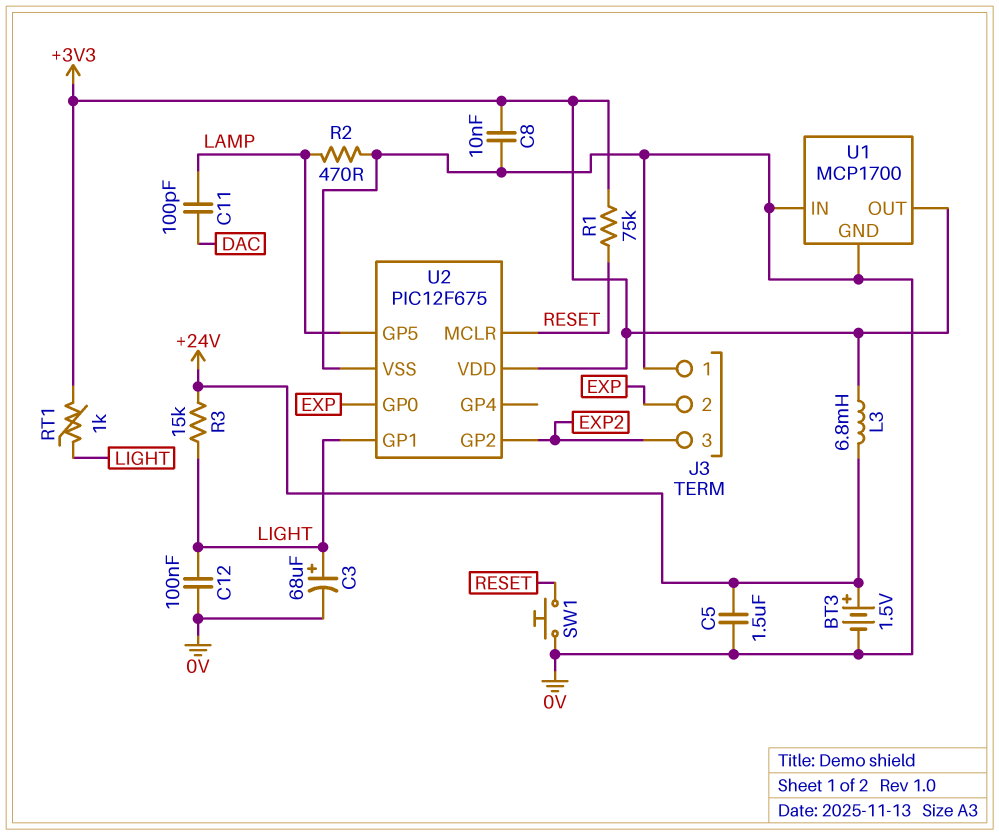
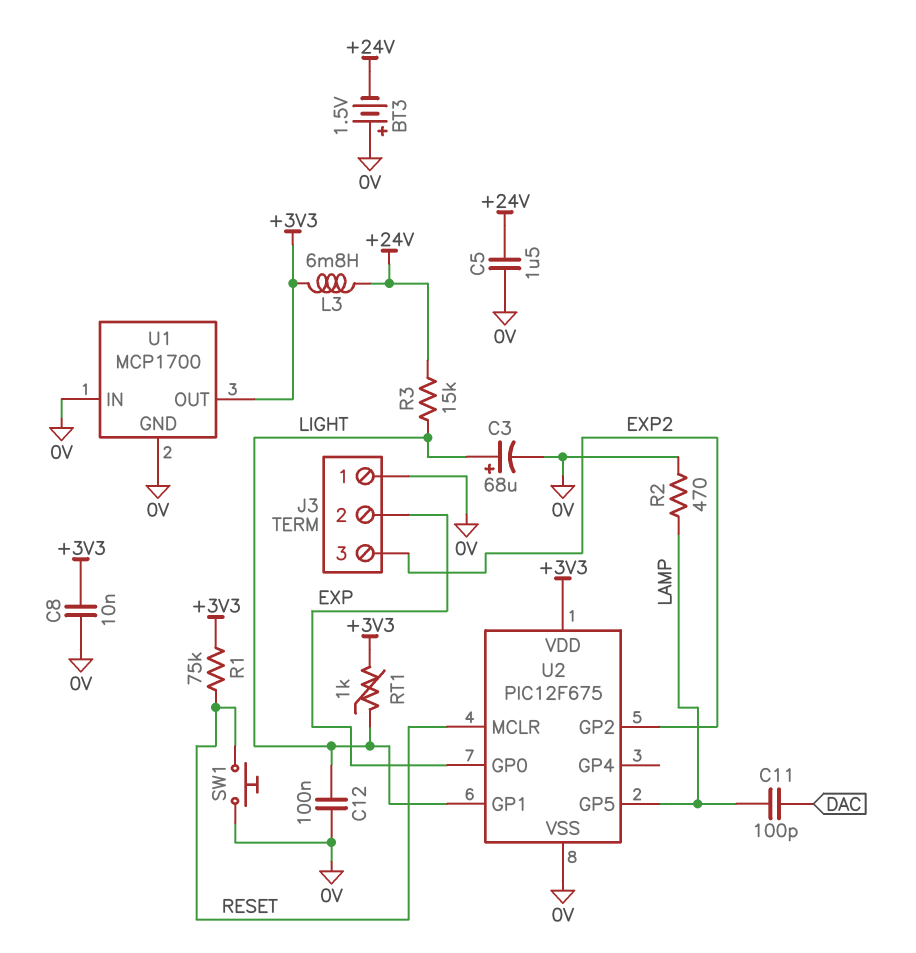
BT3: 1.5V (plus +24V, minus 0V) -> 1.5V (plus 0V, minus +24V)

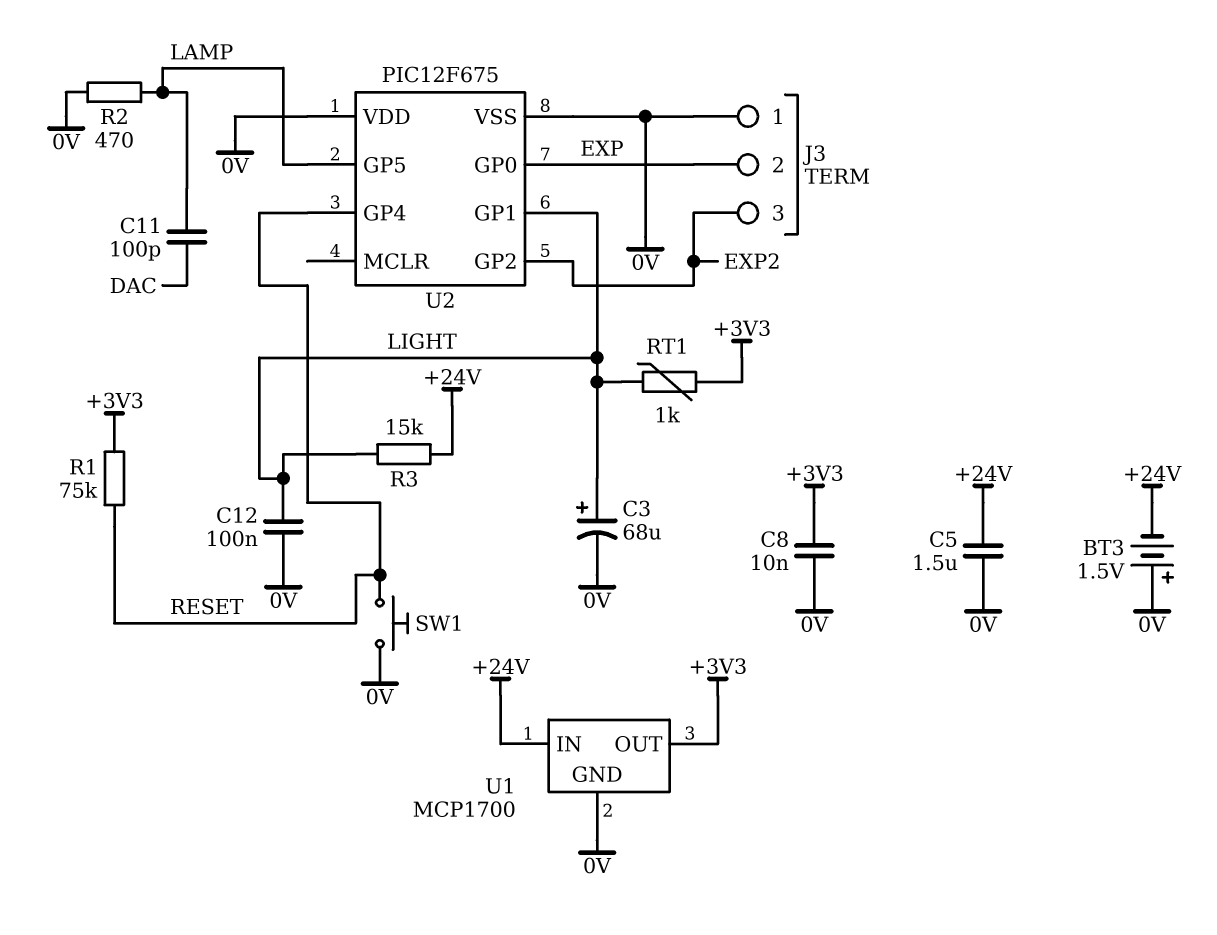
L3: 6.8mH (+3V3, +24V) -> none
U1 pin IN: 0V -> +24V
U2 pin GP4: none -> RESET
U2 pin MCLR: RESET -> none
U2 pin VDD: +3V3 -> 0V

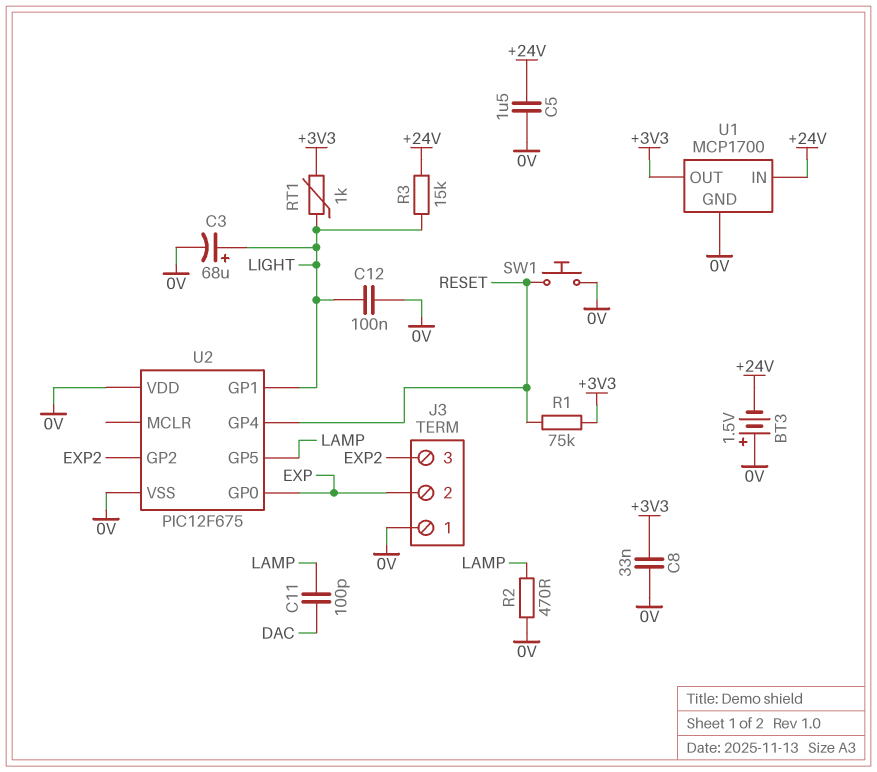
C8: 10nF (+3V3, 0V) -> 33nF (+3V3, 0V)

